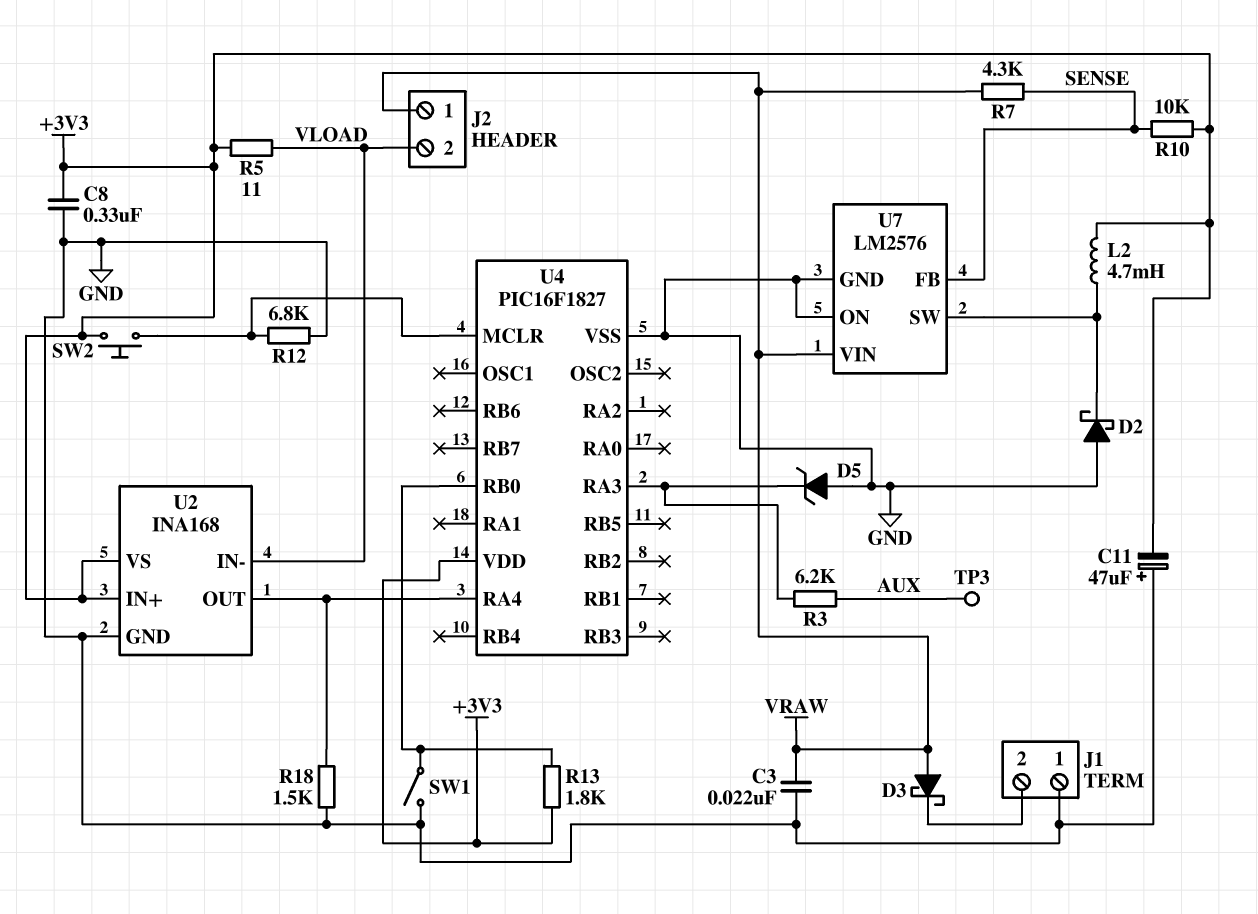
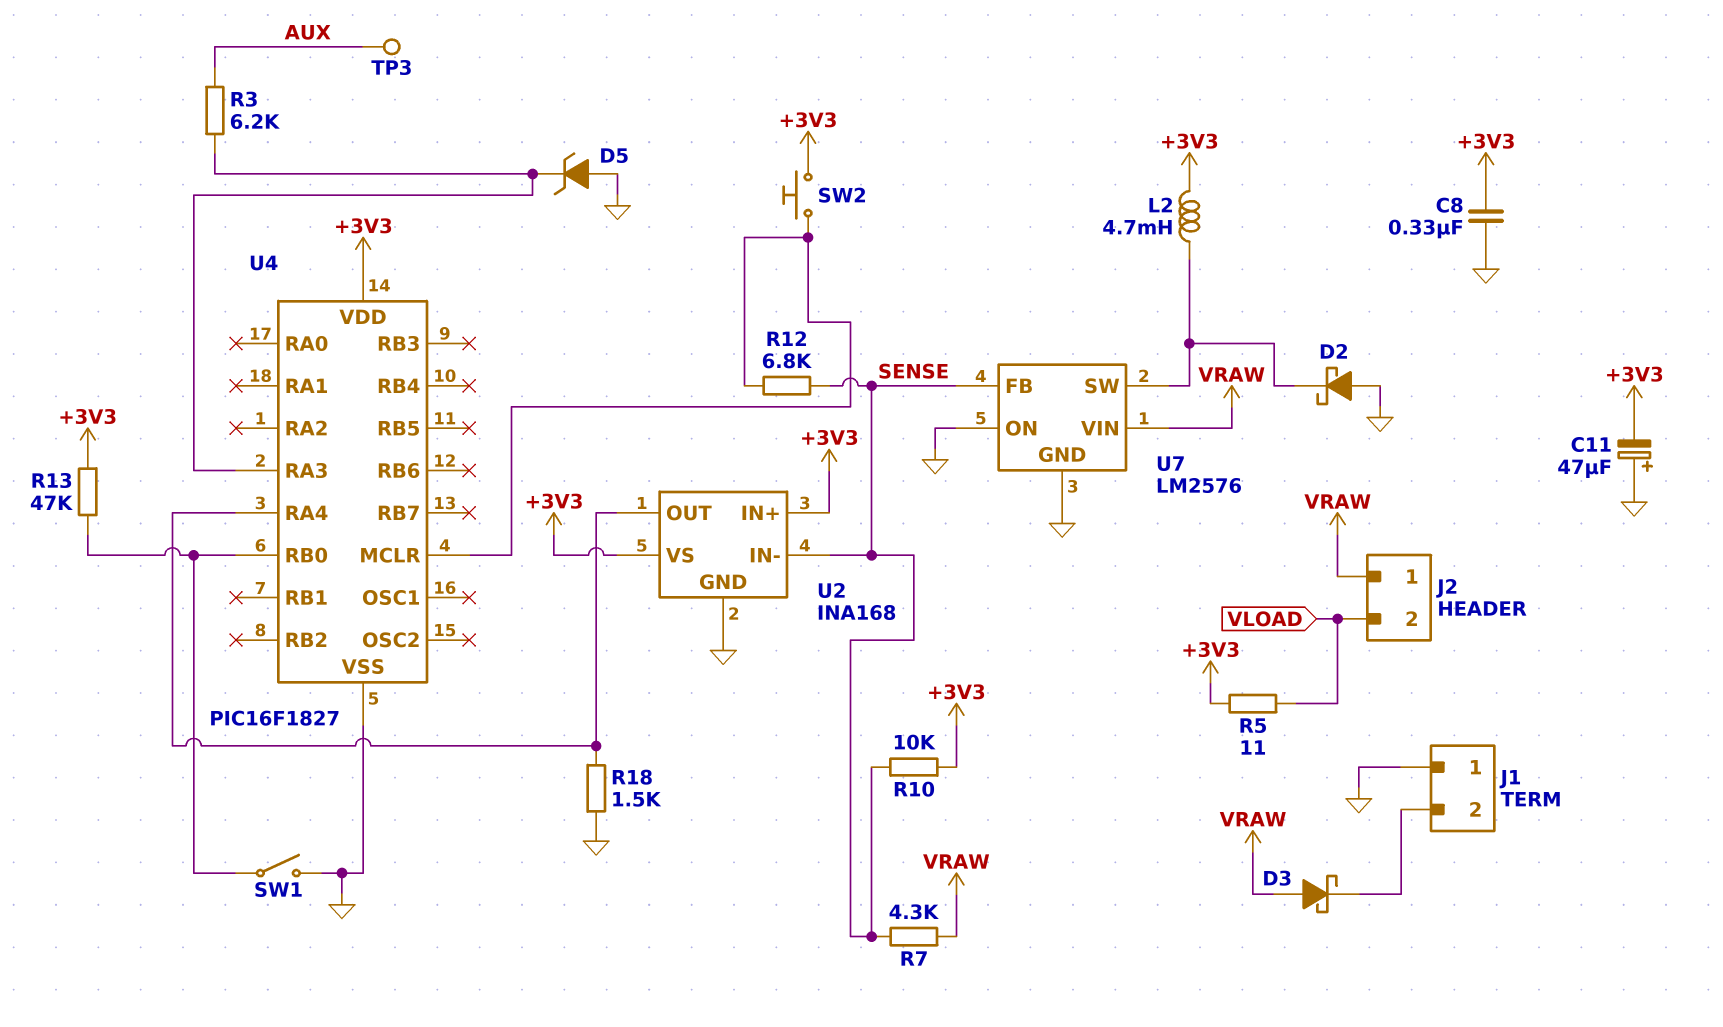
C3: 22nF (GND, VRAW) -> none
R12: 6.8k (GND, U4/MCLR) -> 6.8k (SENSE, U4/MCLR)
R13: 1.8k (+3V3, U4/RB0) -> 47k (+3V3, U4/RB0)
U2 pin IN-: VLOAD -> SENSE

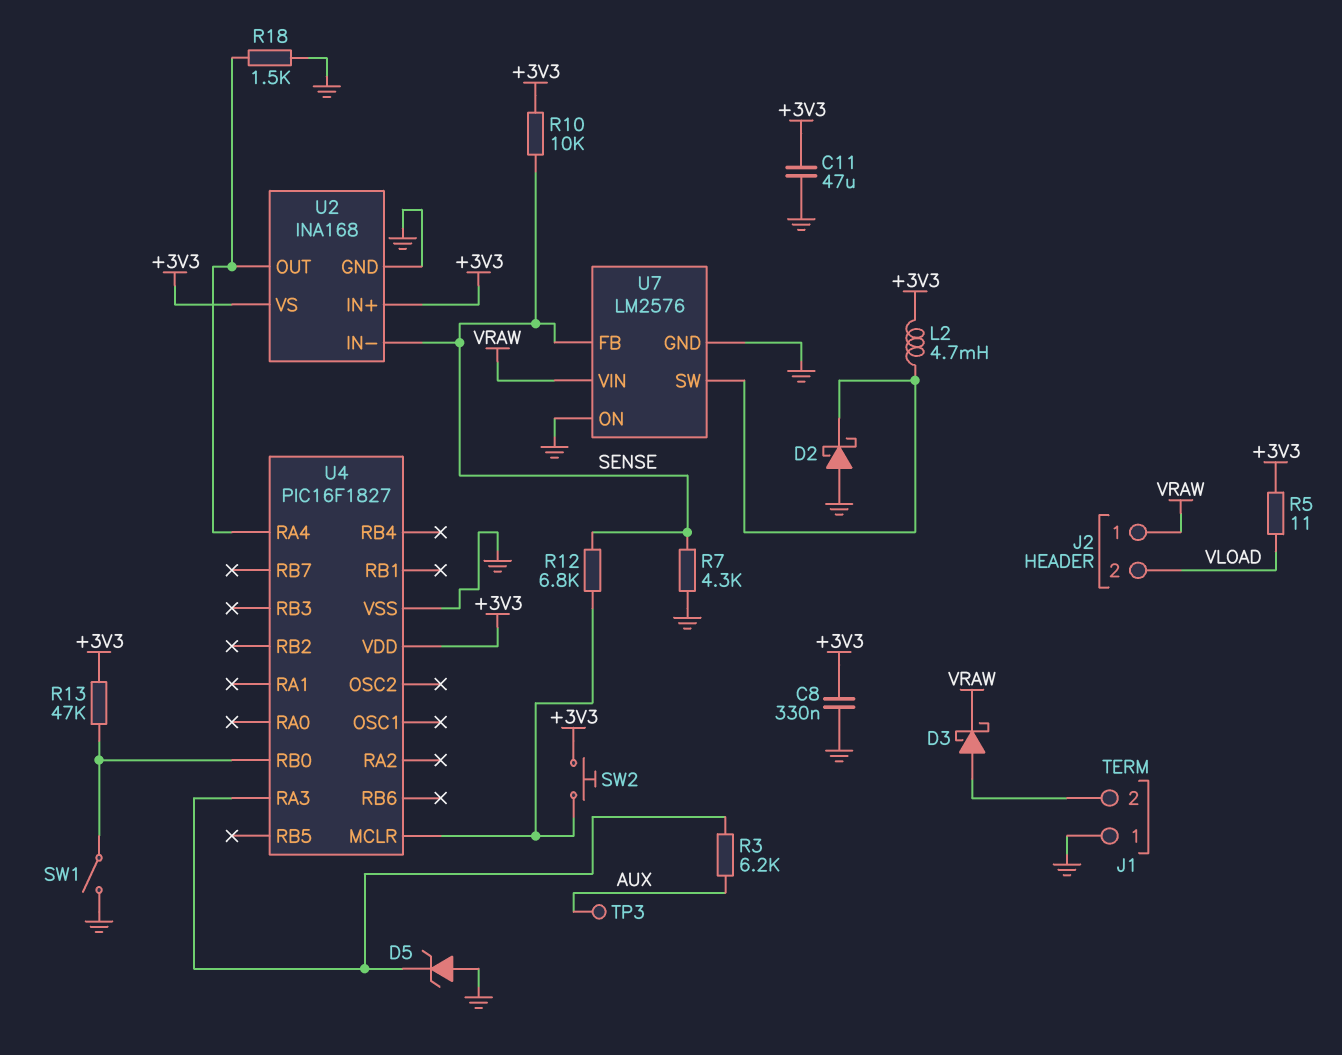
C11: 47uF (plus GND, minus +3V3) -> 47uF (+3V3, GND)
D3: schottky (A VRAW, K J1/2) -> schottky (A J1/2, K VRAW)
R7: 4.3k (SENSE, VRAW) -> 4.3k (GND, SENSE)

